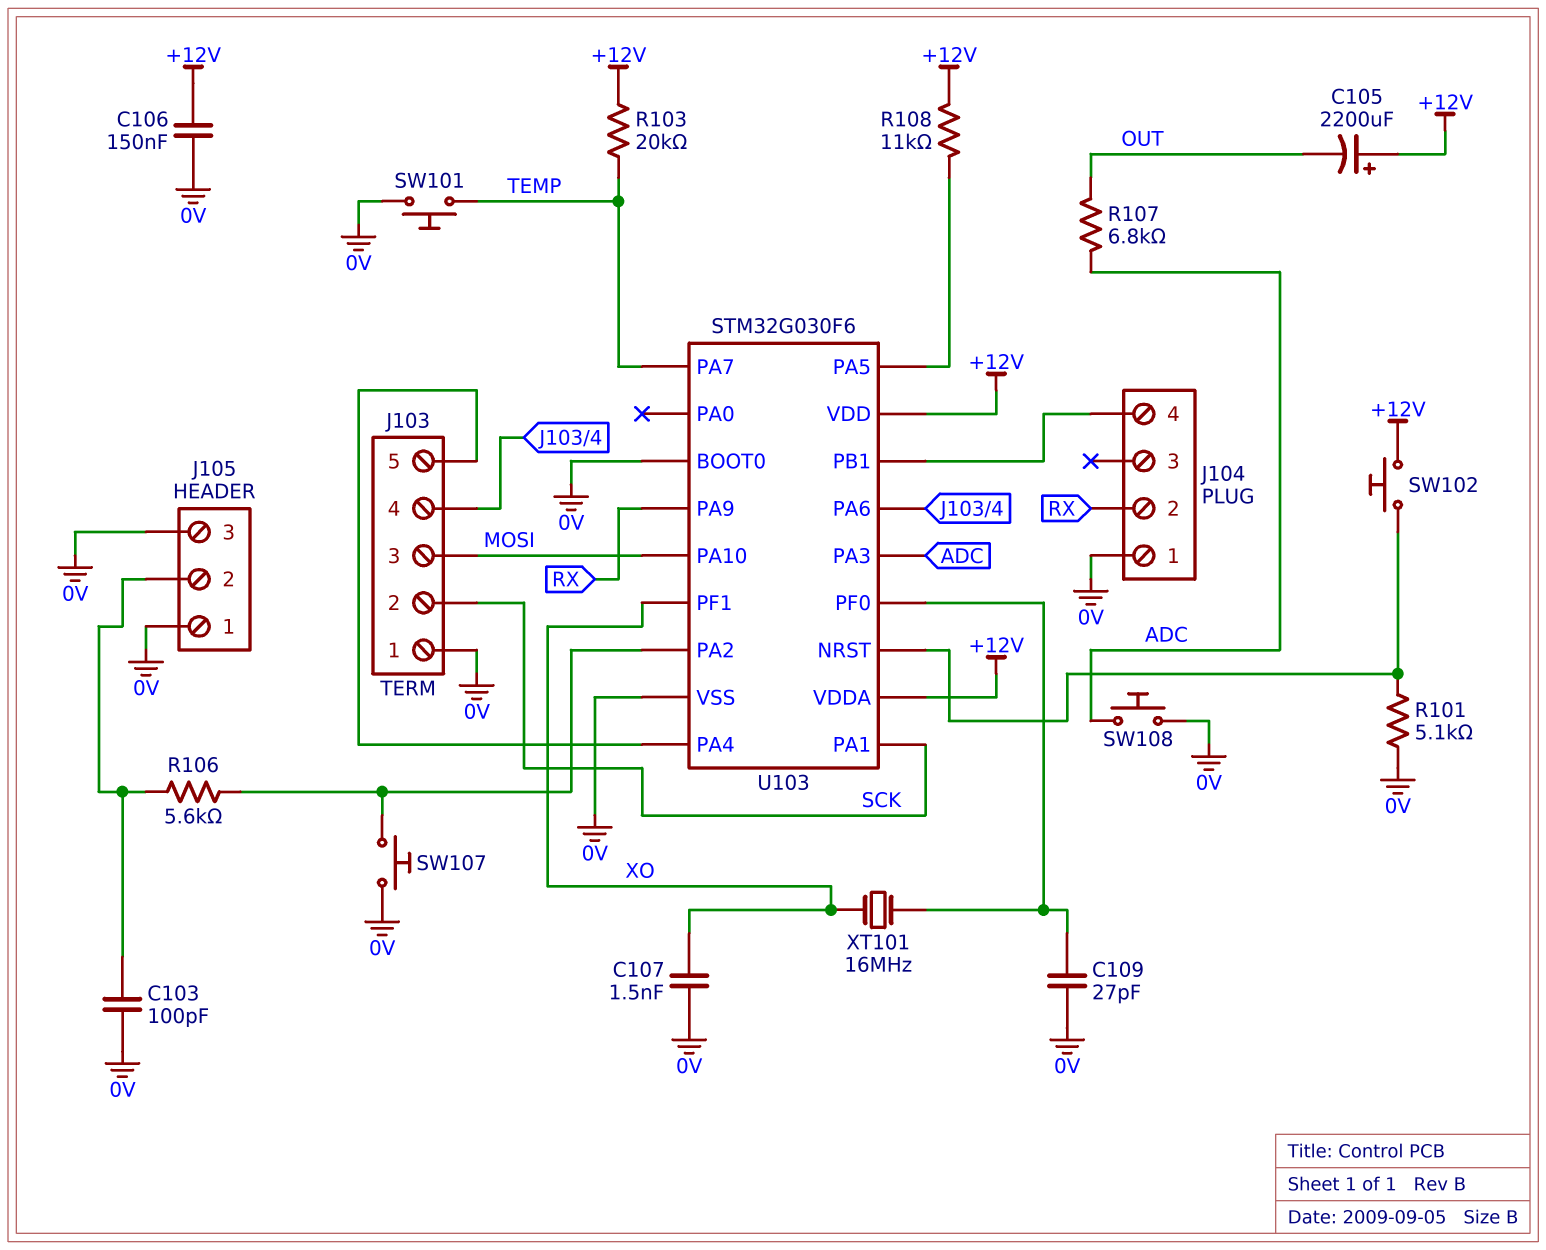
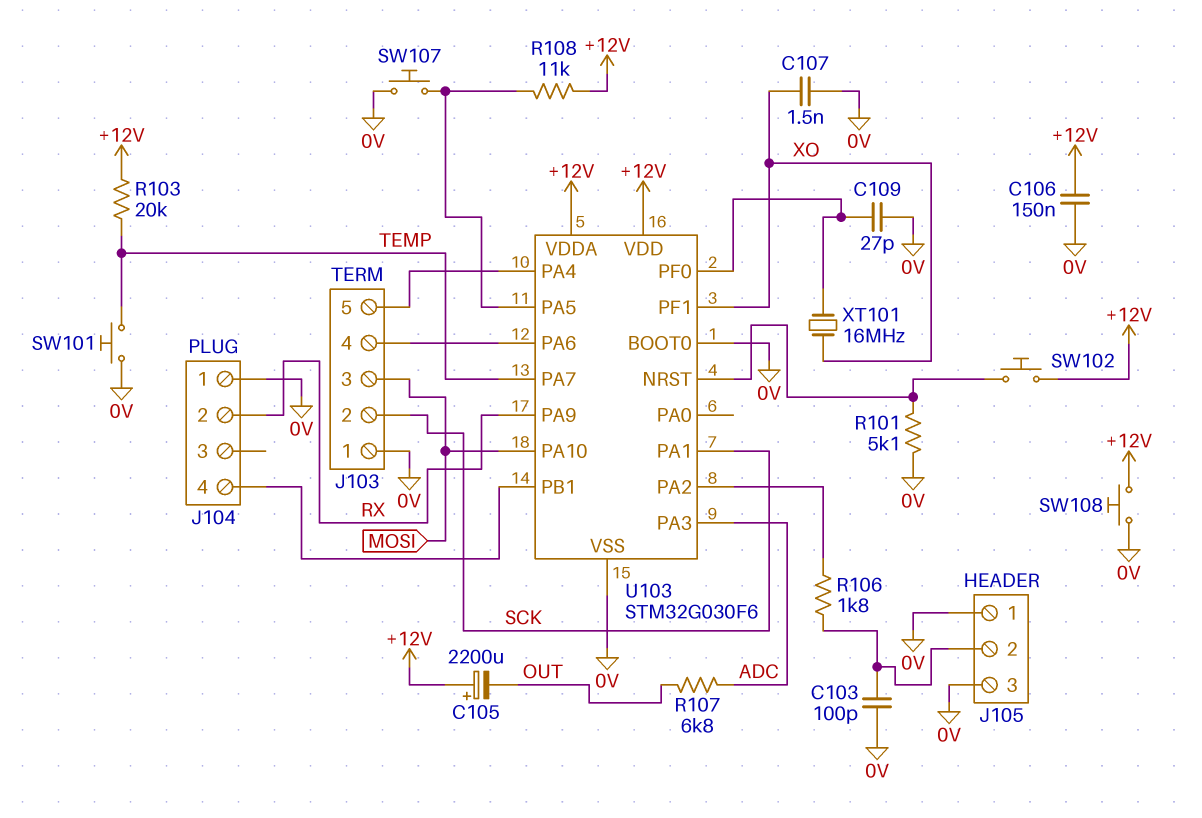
R106: 5.6k (J105/2, U103/PA2) -> 1.8k (J105/2, U103/PA2)
SW107: button (0V, U103/PA2) -> button (0V, U103/PA5)
SW108: button (0V, ADC) -> button (+12V, 0V)

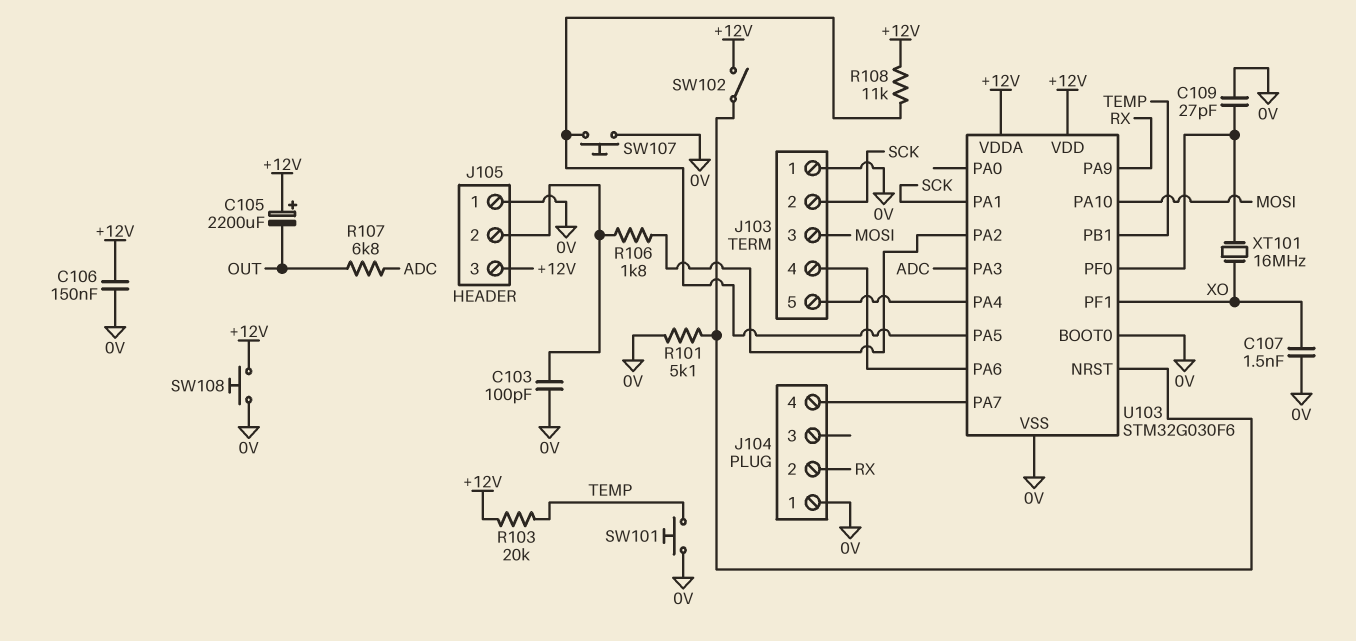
J105 pin 3: 0V -> +12V
SW102: button (+12V, U103/NRST) -> switch (+12V, U103/NRST)
U103 pin PA7: TEMP -> J104/4
U103 pin PB1: J104/4 -> TEMP

